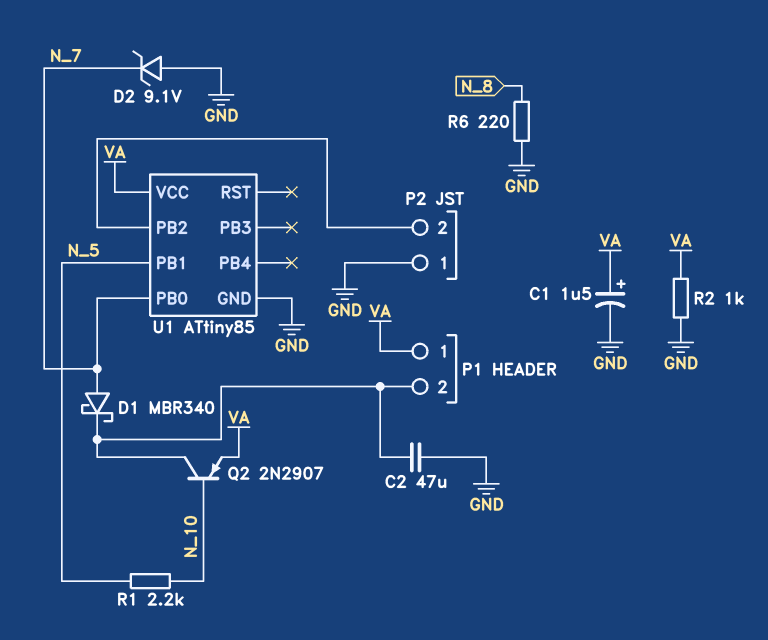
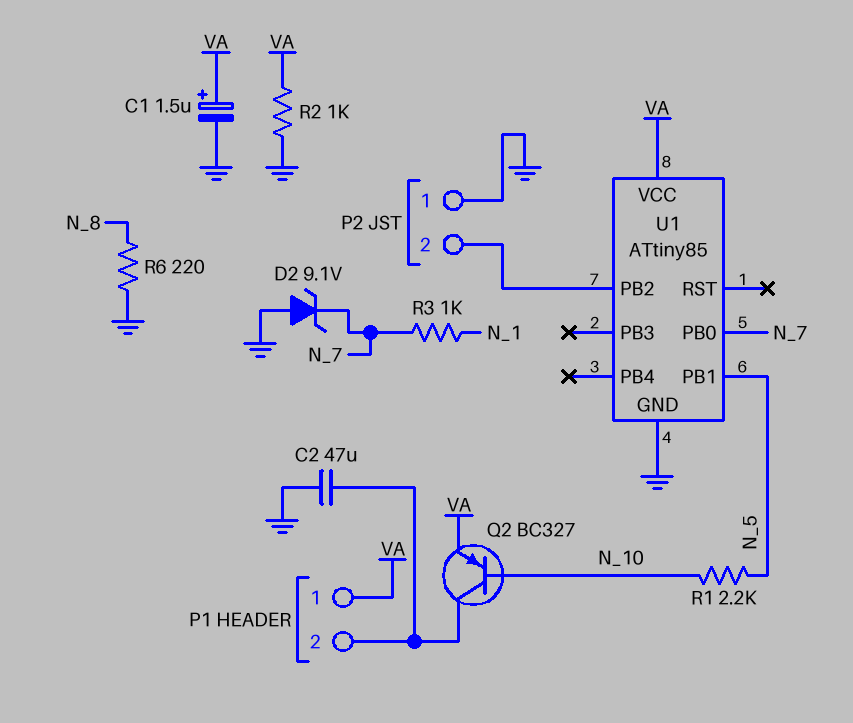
D1: schottky MBR340 (A N_7, K P1/2) -> none
Q2: PNP 2N2907 (B N_10, C P1/2, E VA) -> PNP BC327 (B N_10, C P1/2, E VA)
R3: none -> 1k (N_1, N_7)

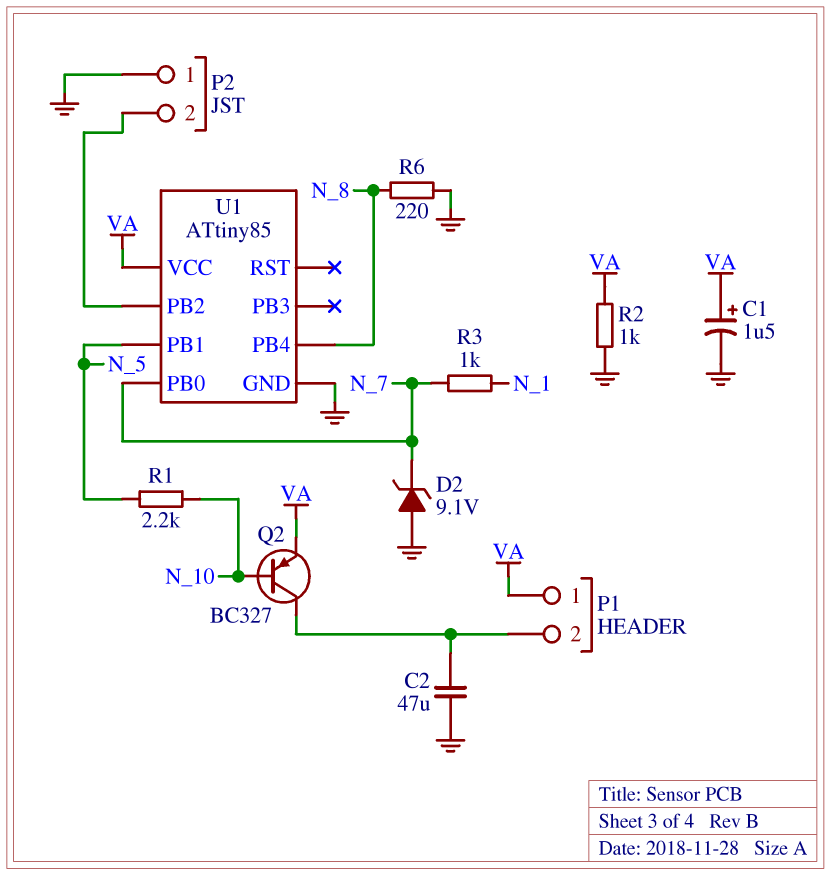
U1 pin PB4: none -> N_8

